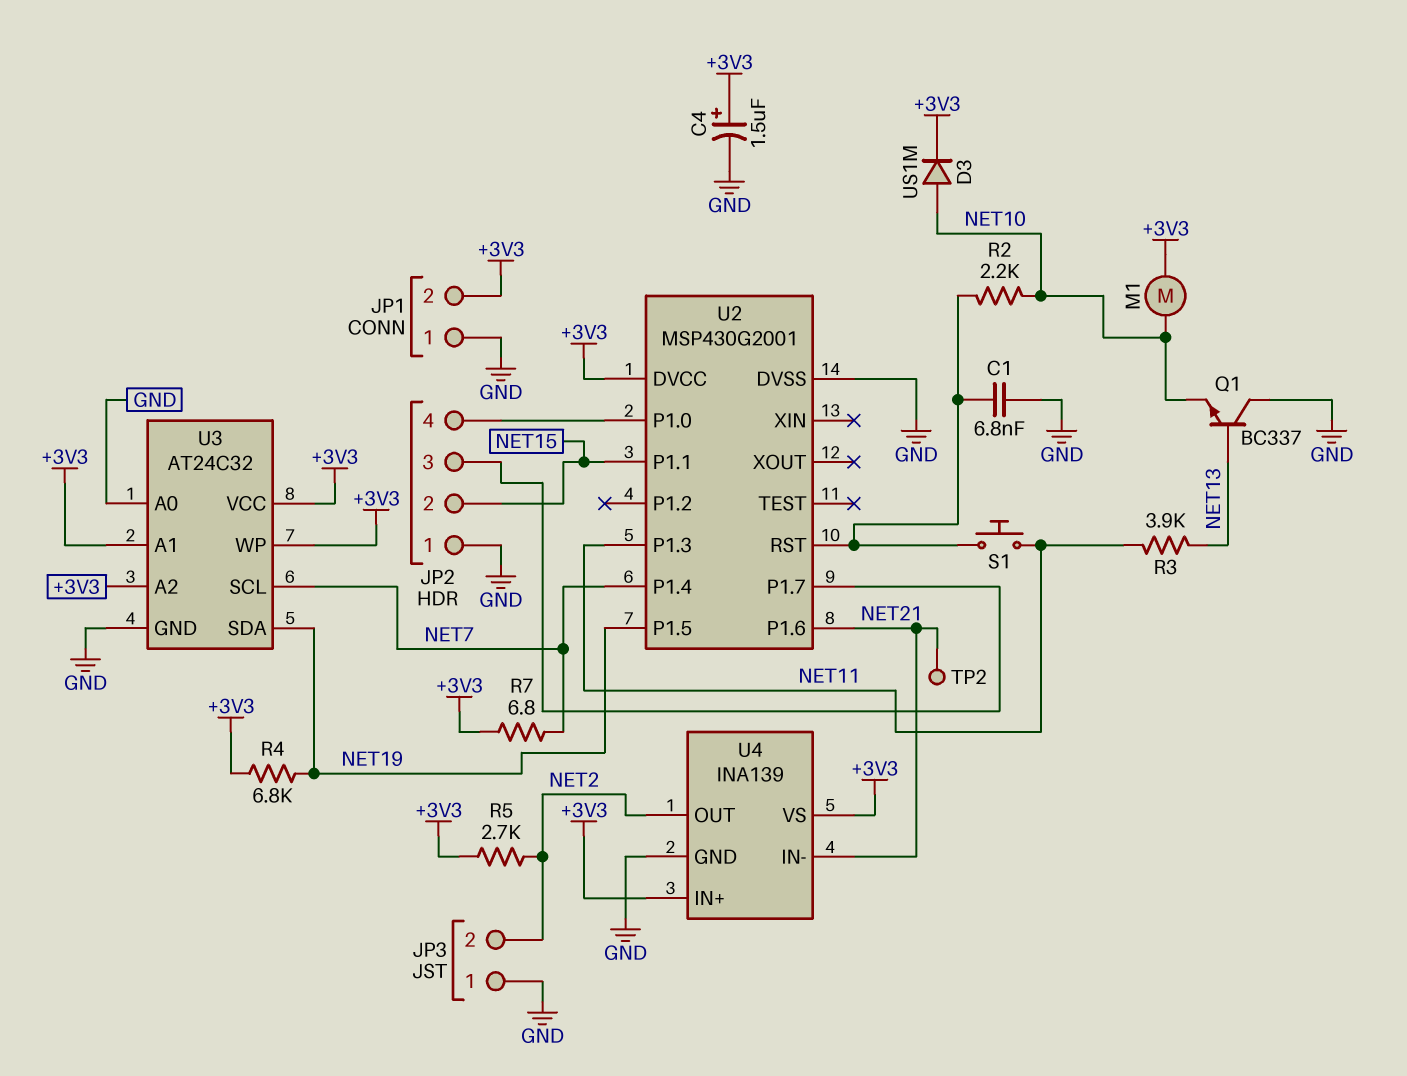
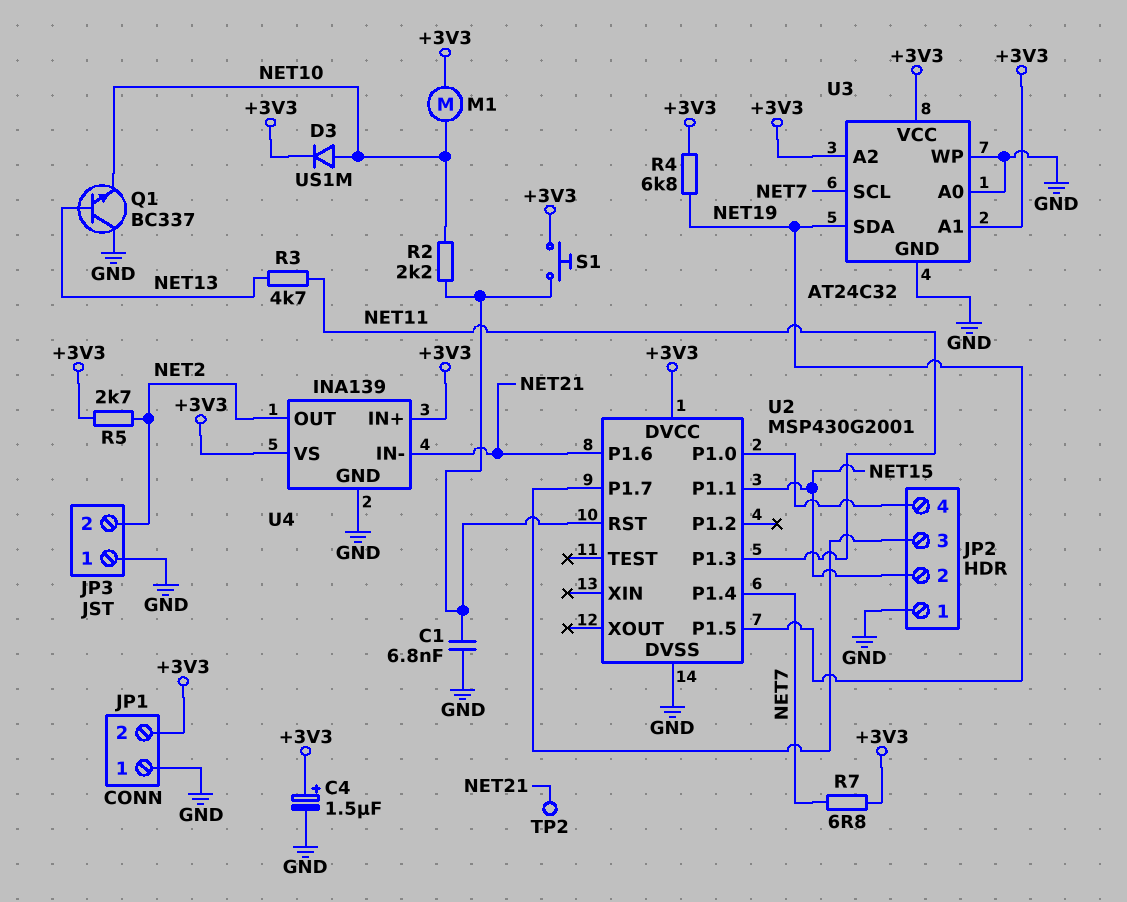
R3: 3.9k (NET11, NET13) -> 4.7k (NET11, NET13)
S1: button (NET11, U2/RST) -> button (+3V3, U2/RST)
U3 pin WP: +3V3 -> GND

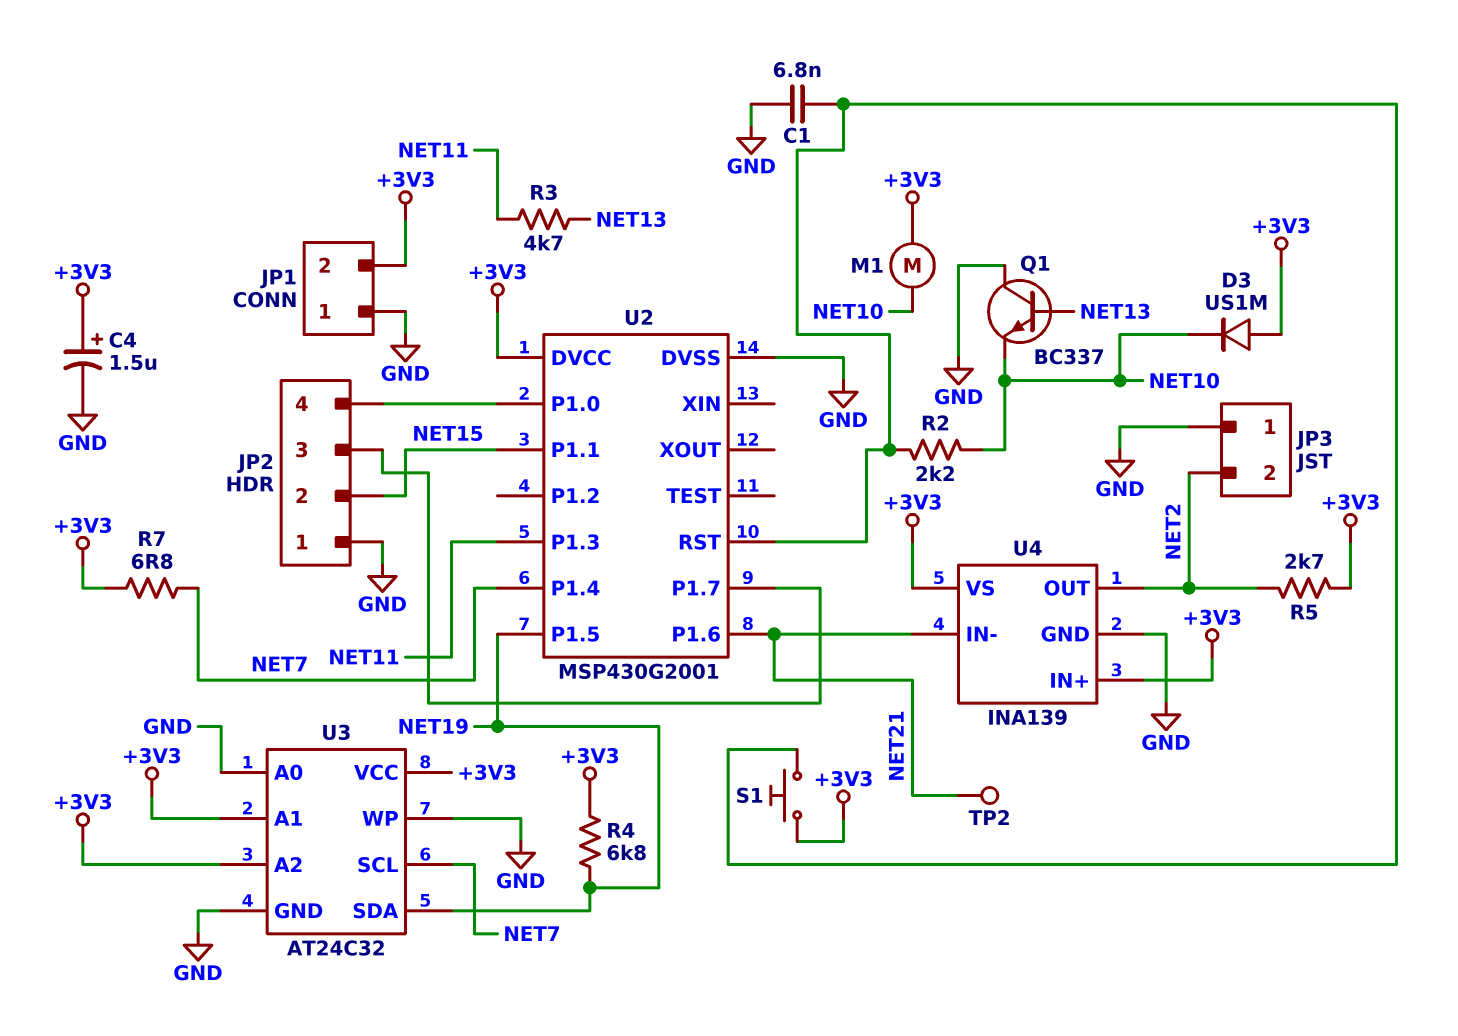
D3: diode US1M (A NET10, K +3V3) -> diode US1M (A +3V3, K NET10)

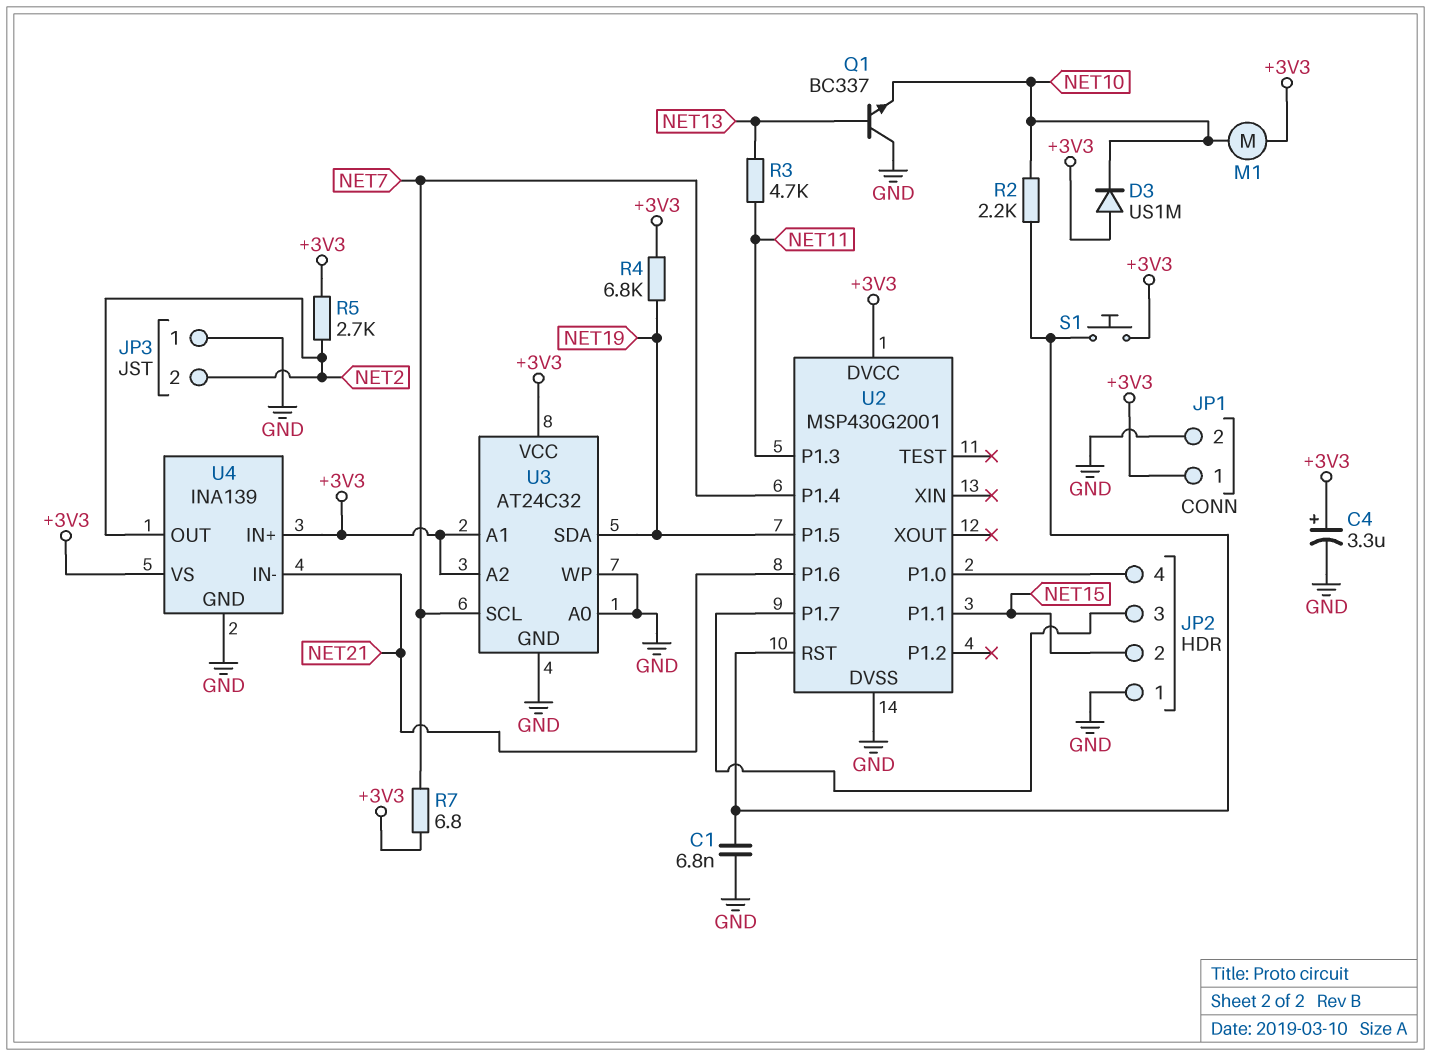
C4: 1.5uF (plus +3V3, minus GND) -> 3.3uF (plus +3V3, minus GND)
JP1 pin 1: GND -> +3V3
JP1 pin 2: +3V3 -> GND
TP2: test point (NET21) -> none

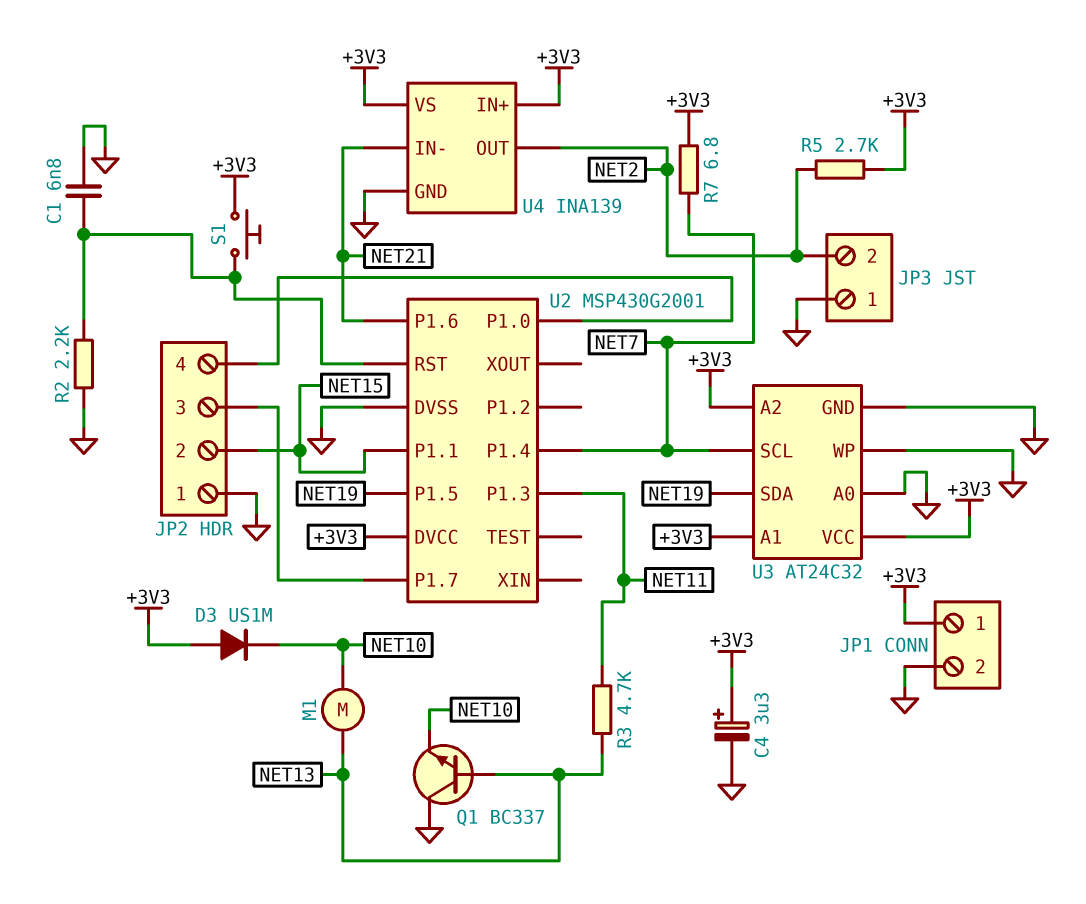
M1: motor (+3V3, NET10) -> motor (NET10, NET13)
R2: 2.2k (NET10, U2/RST) -> 2.2k (GND, U2/RST)
R4: 6.8k (+3V3, NET19) -> none

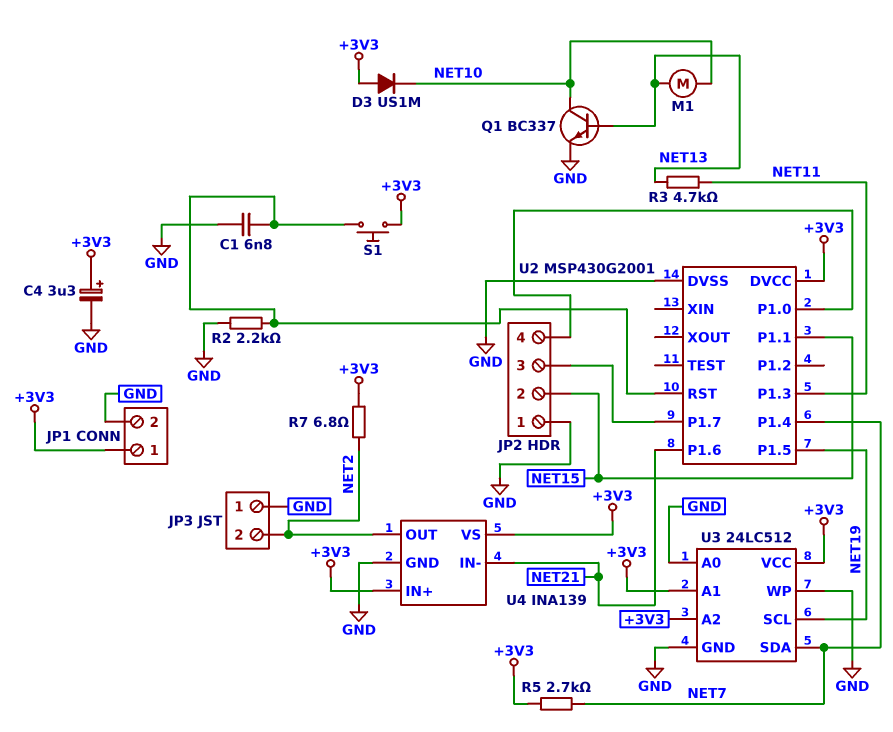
Q1: NPN BC337 (B NET13, C GND, E NET10) -> NPN BC337 (B NET13, C NET10, E GND)
R5: 2.7k (+3V3, NET2) -> 2.7k (+3V3, NET7)
R7: 6.8 (+3V3, NET7) -> 6.8 (+3V3, NET2)
U3: AT24C32 -> 24LC512
U3 pin SCL: NET7 -> NET19
U3 pin SDA: NET19 -> NET7

